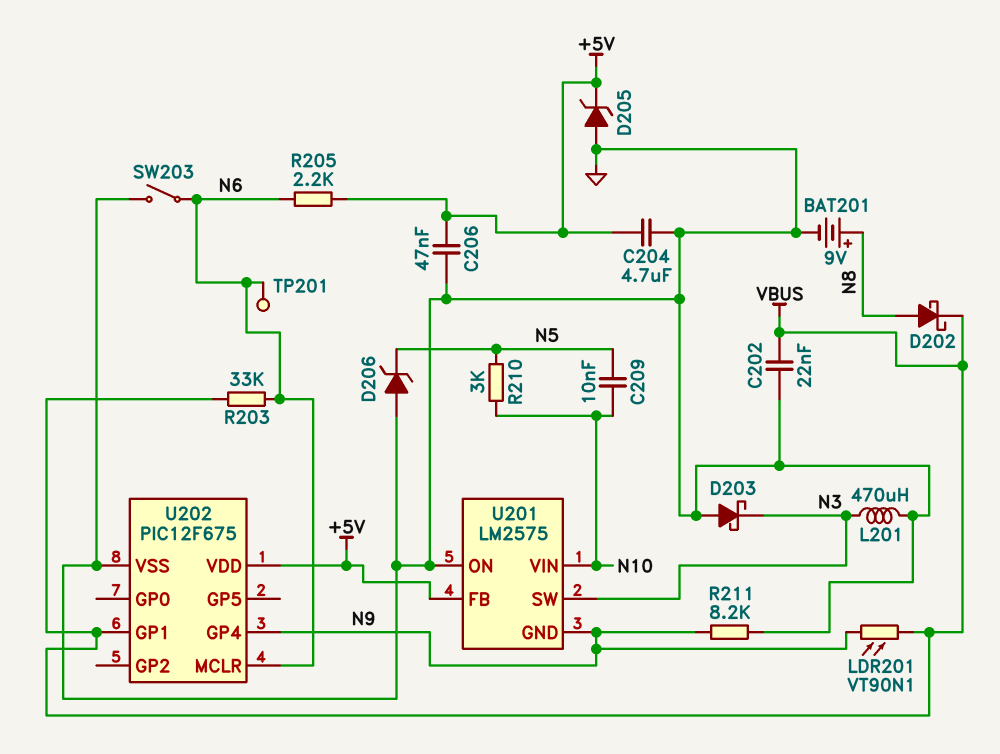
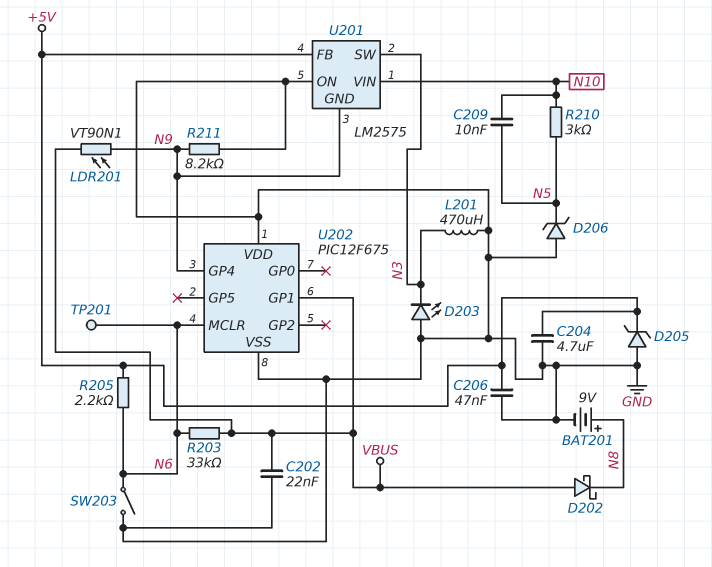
D202: schottky (A N8, K VBUS) -> schottky (A VBUS, K N8)
D203: schottky (A GND, K N3) -> LED (A GND, K N3)
U202 pin VDD: +5V -> GND

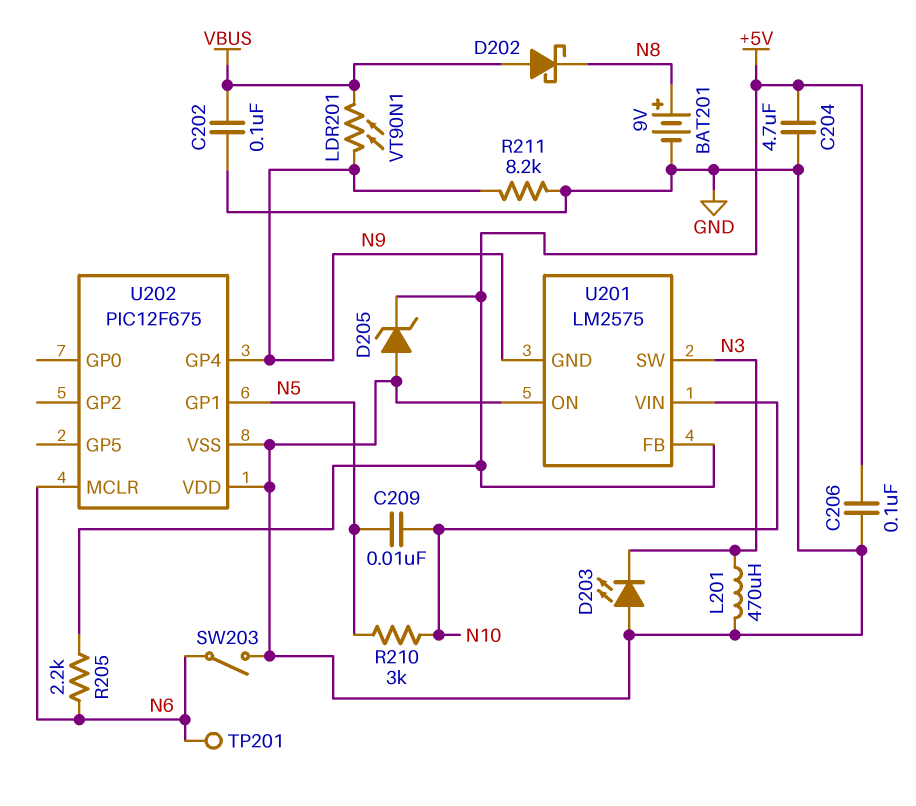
C202: 22nF (GND, VBUS) -> 100nF (GND, VBUS)
C206: 47nF (+5V, GND) -> 100nF (+5V, GND)
D206: zener (A GND, K N5) -> none
R203: 33k (N6, VBUS) -> none
U202 pin GP1: VBUS -> N5

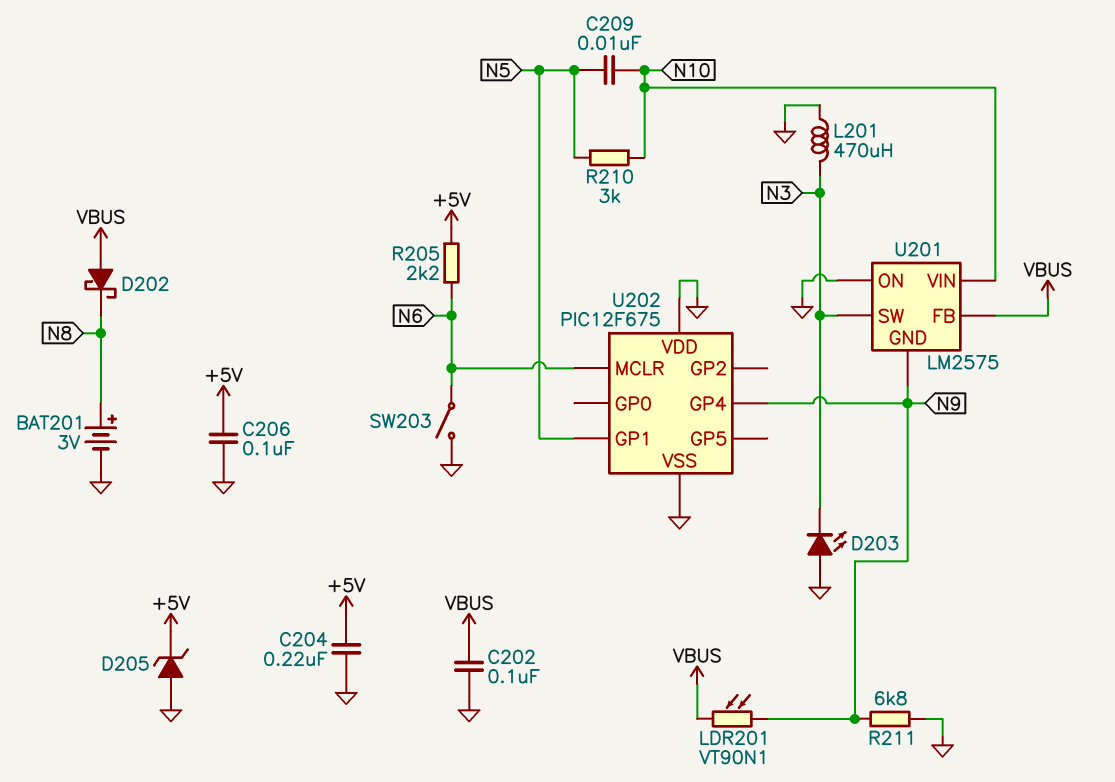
BAT201: 9V (plus N8, minus GND) -> 3V (plus N8, minus GND)
C204: 4.7uF (+5V, GND) -> 220nF (+5V, GND)
R211: 8.2k (GND, N9) -> 6.8k (GND, N9)
TP201: test point (N6) -> none
U201 pin FB: +5V -> VBUS

